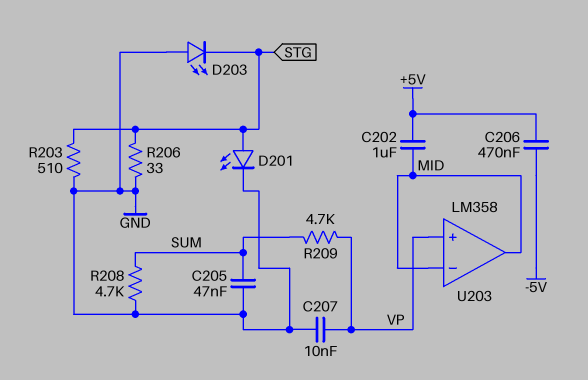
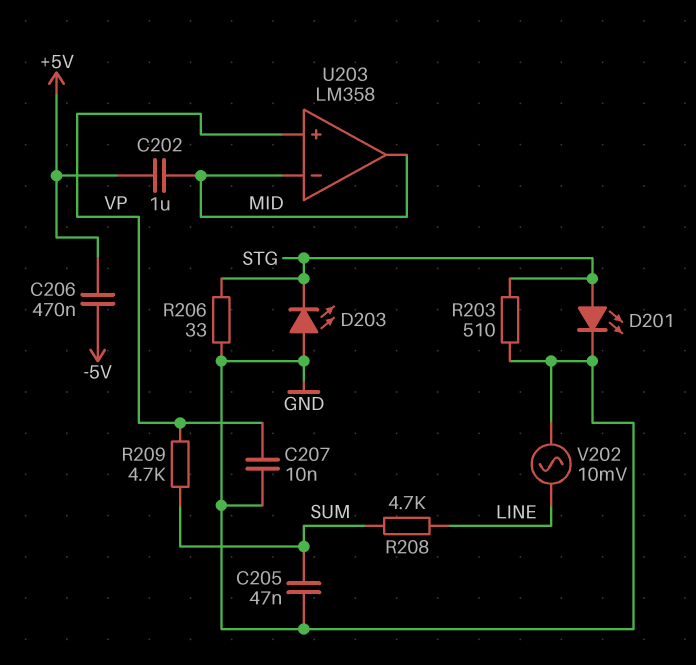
R208: 4.7k (GND, SUM) -> 4.7k (LINE, SUM)
V202: none -> AC 10mV (GND, LINE)

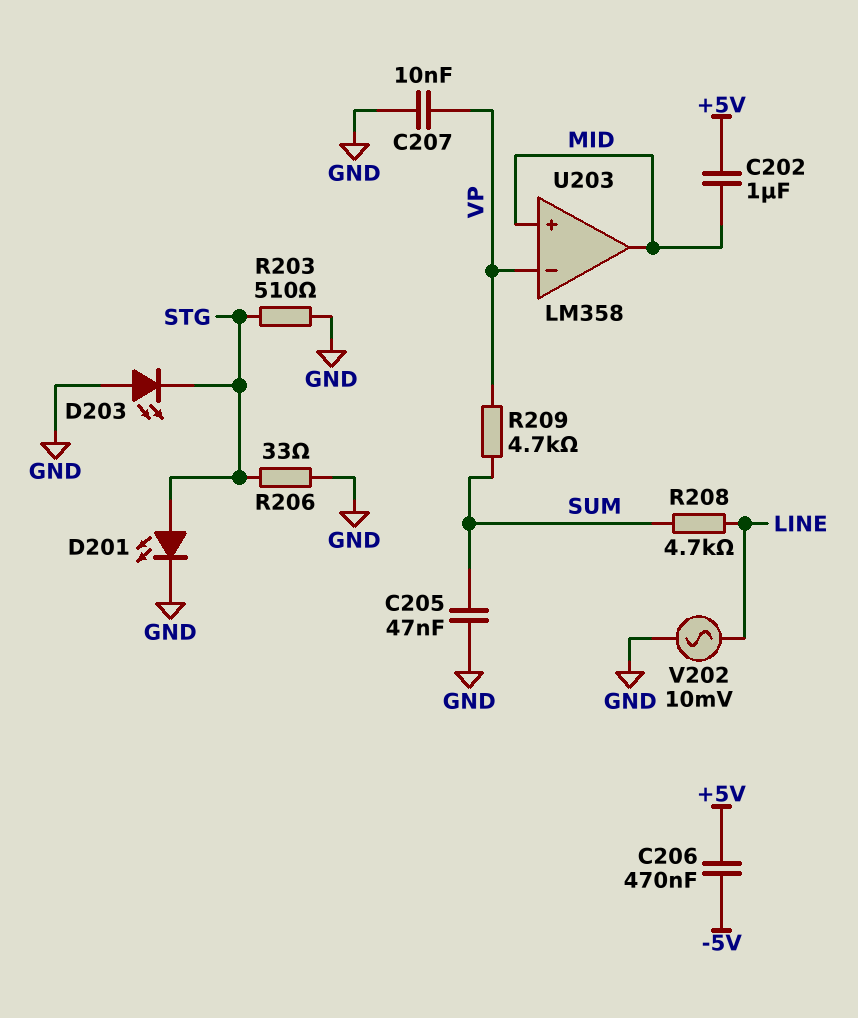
U203 pin in+: VP -> MID
U203 pin in-: MID -> VP

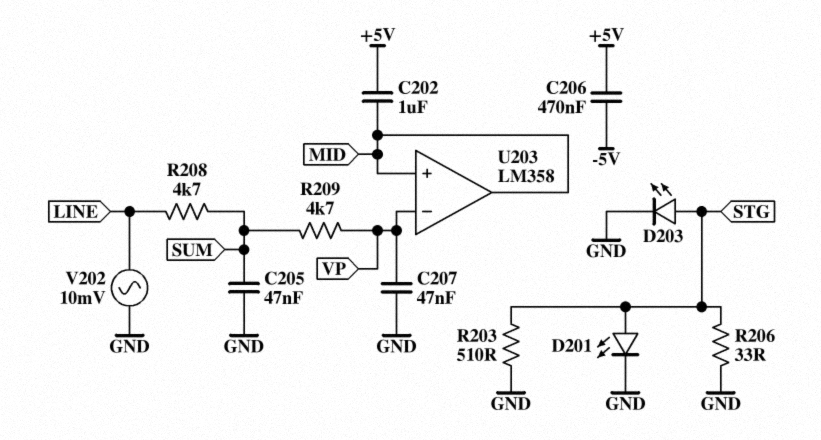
C207: 10nF (GND, VP) -> 47nF (GND, VP)
D203: LED (A GND, K STG) -> LED (A STG, K GND)

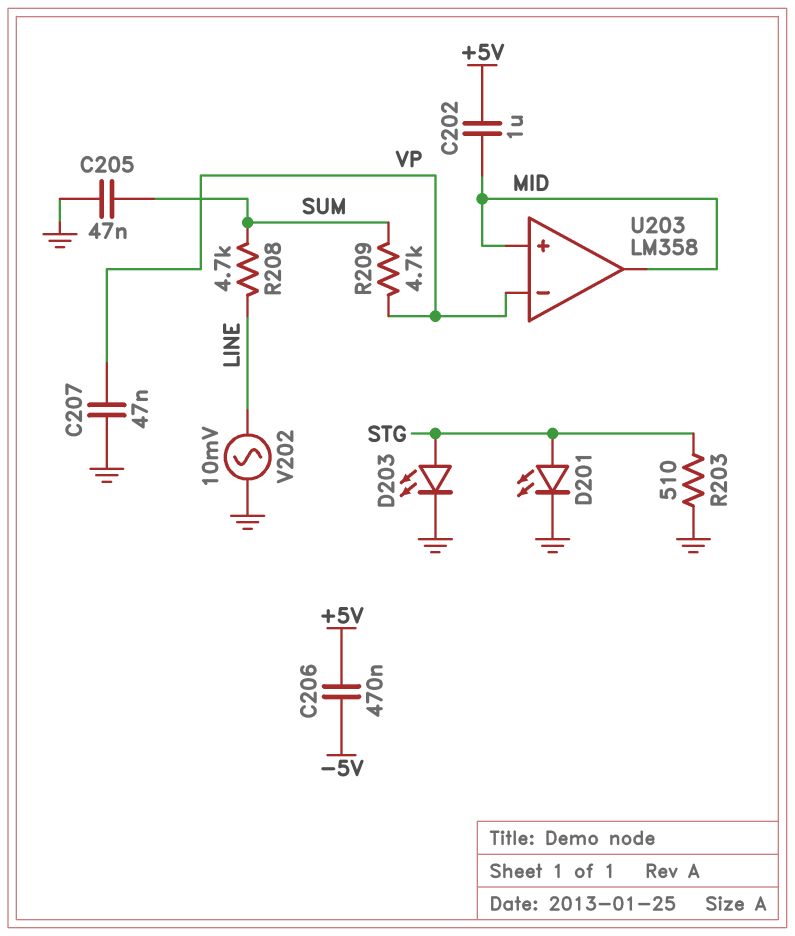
R206: 33 (GND, STG) -> none

